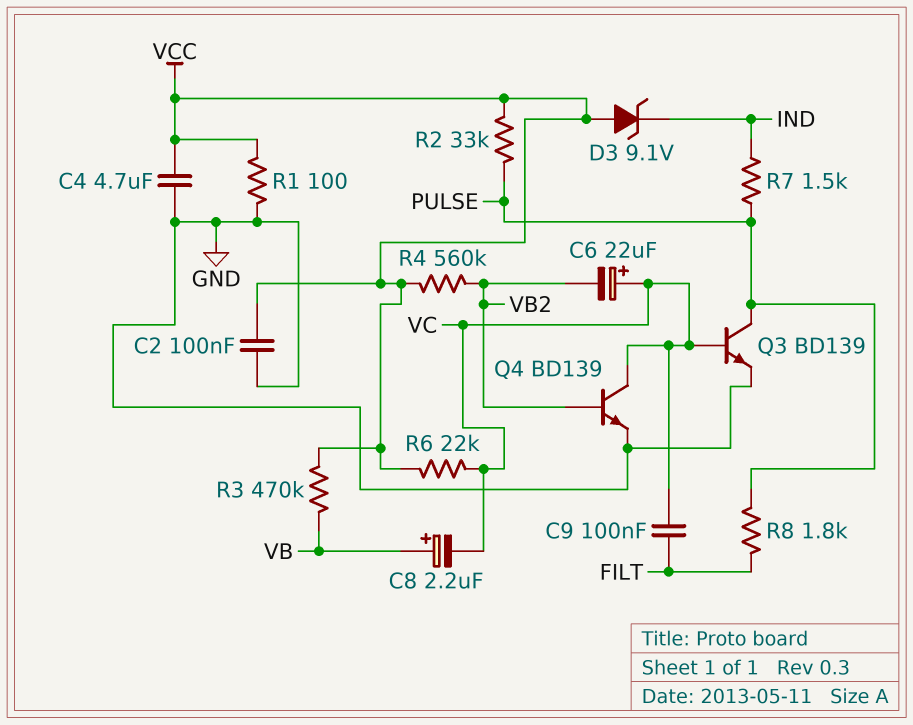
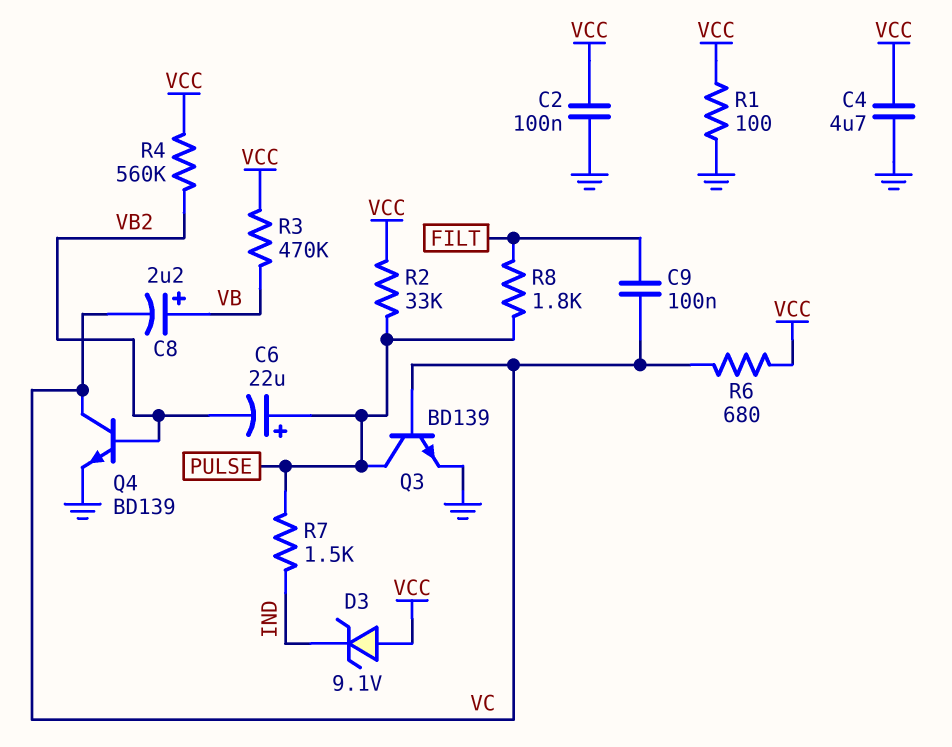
C6: 22uF (plus VC, minus VB2) -> 22uF (plus PULSE, minus VB2)
R6: 22k (VC, VCC) -> 680 (VC, VCC)

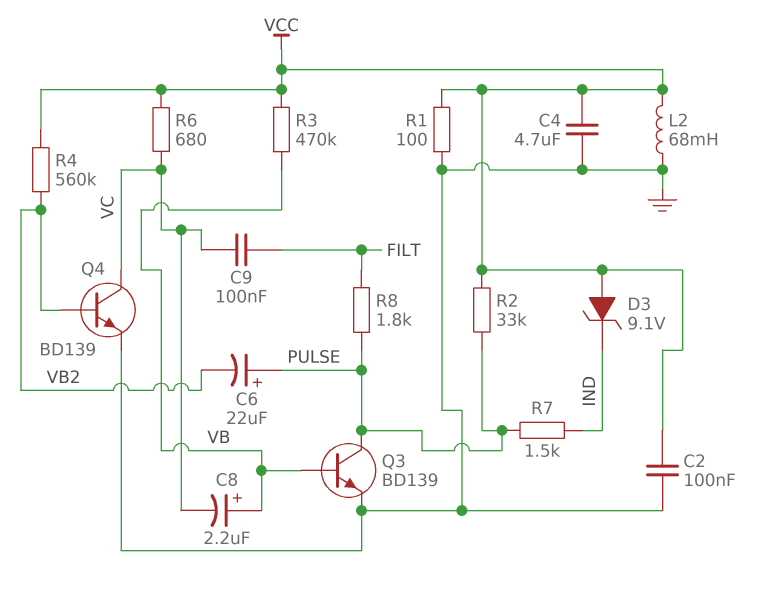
L2: none -> 68mH (GND, VCC)
Q3: NPN BD139 (B VC, C PULSE, E GND) -> NPN BD139 (B VB, C PULSE, E GND)

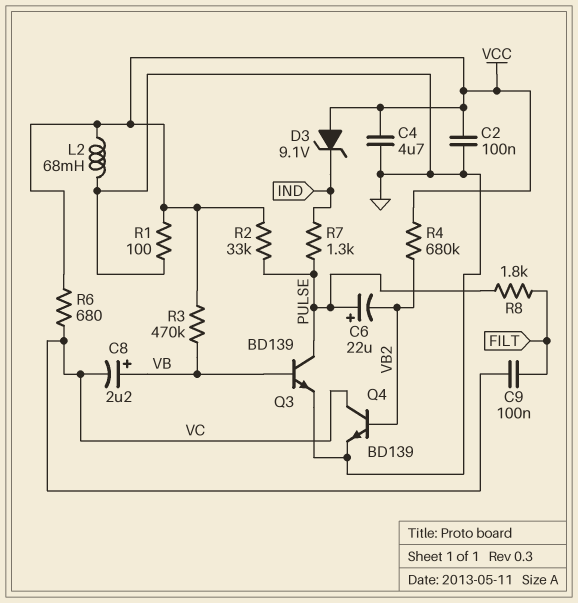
R4: 560k (VB2, VCC) -> 680k (VB2, VCC)
R7: 1.5k (IND, PULSE) -> 1.3k (IND, PULSE)

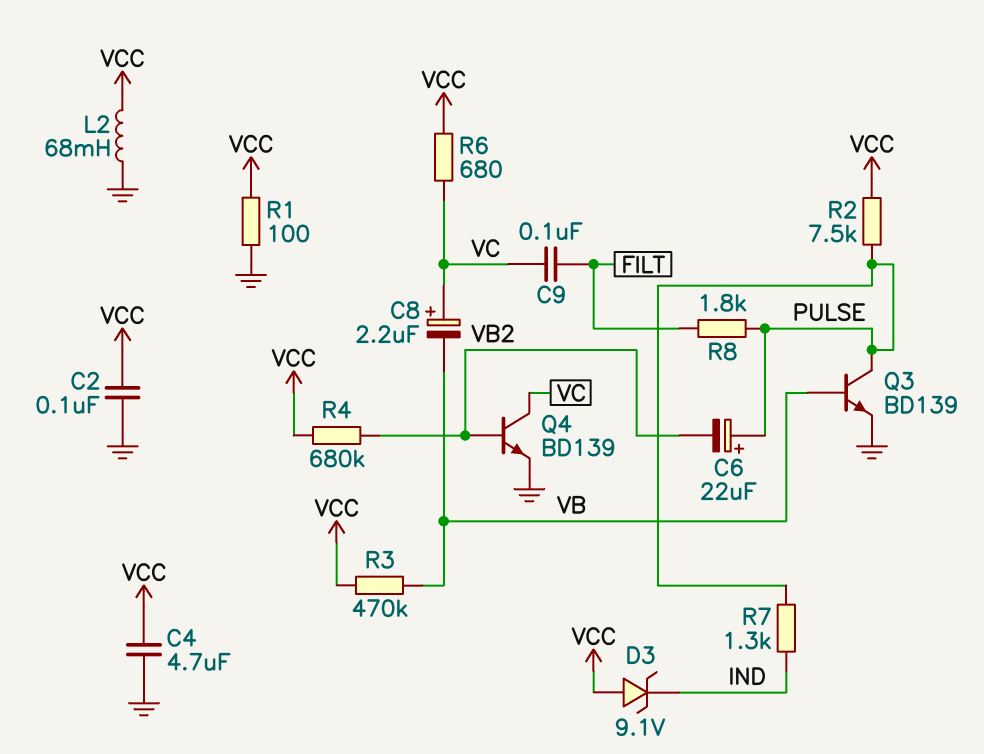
C8: 2.2uF (plus VB, minus VC) -> 2.2uF (plus VC, minus VB)
R2: 33k (PULSE, VCC) -> 7.5k (PULSE, VCC)

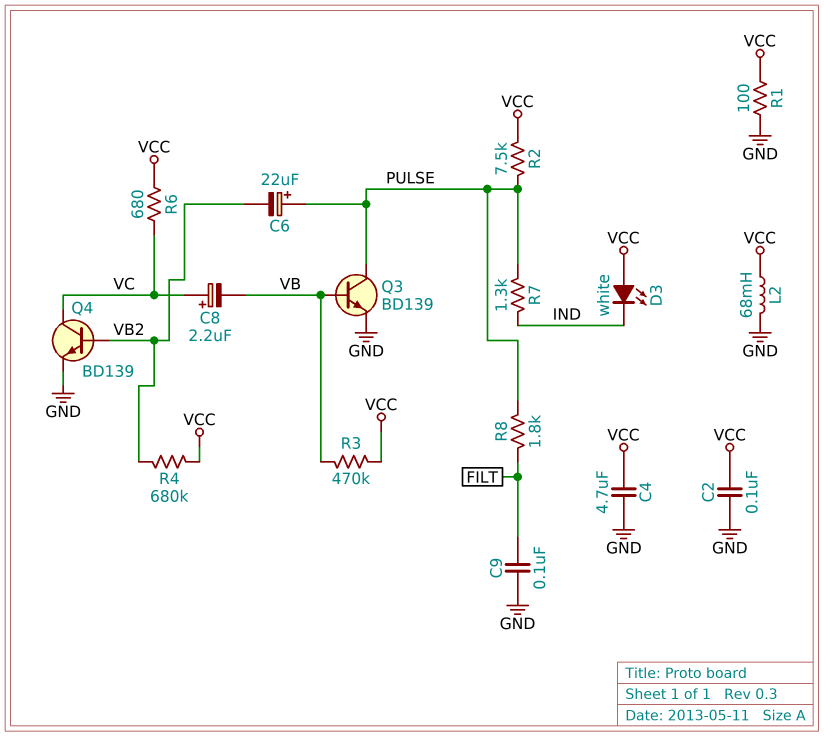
C9: 100nF (FILT, VC) -> 100nF (FILT, GND)
D3: zener 9.1V (A VCC, K IND) -> LED white (A VCC, K IND)

